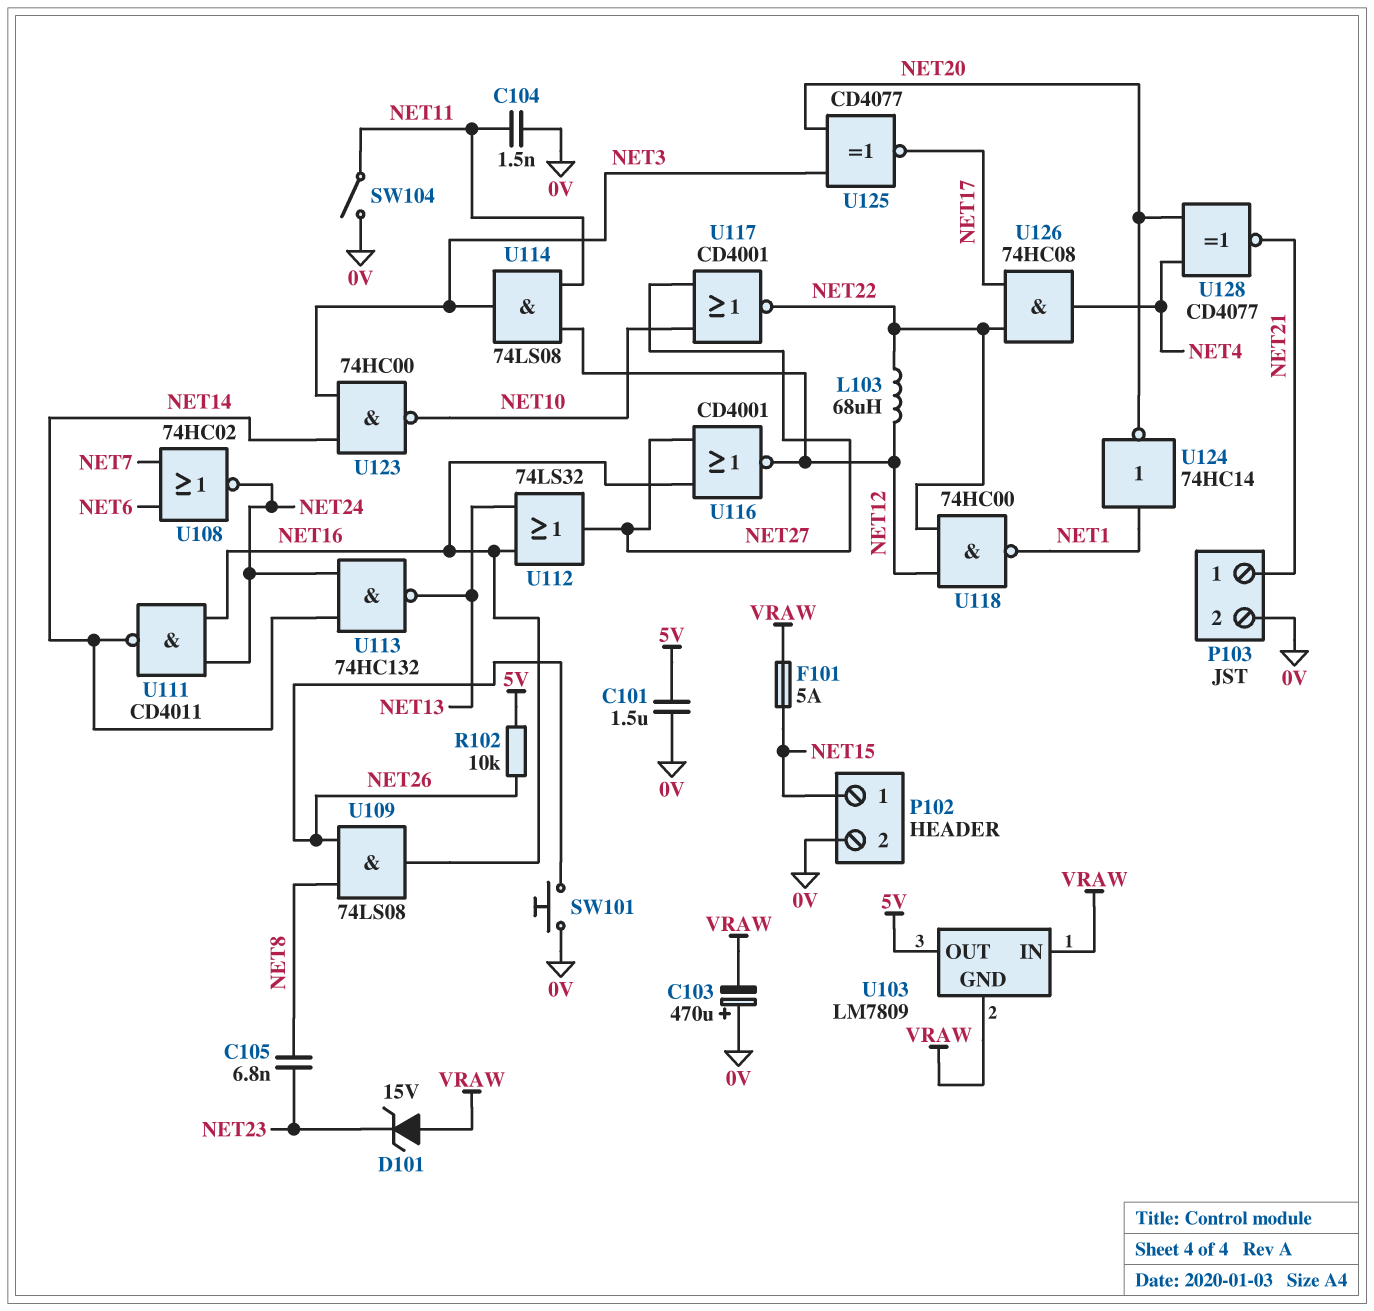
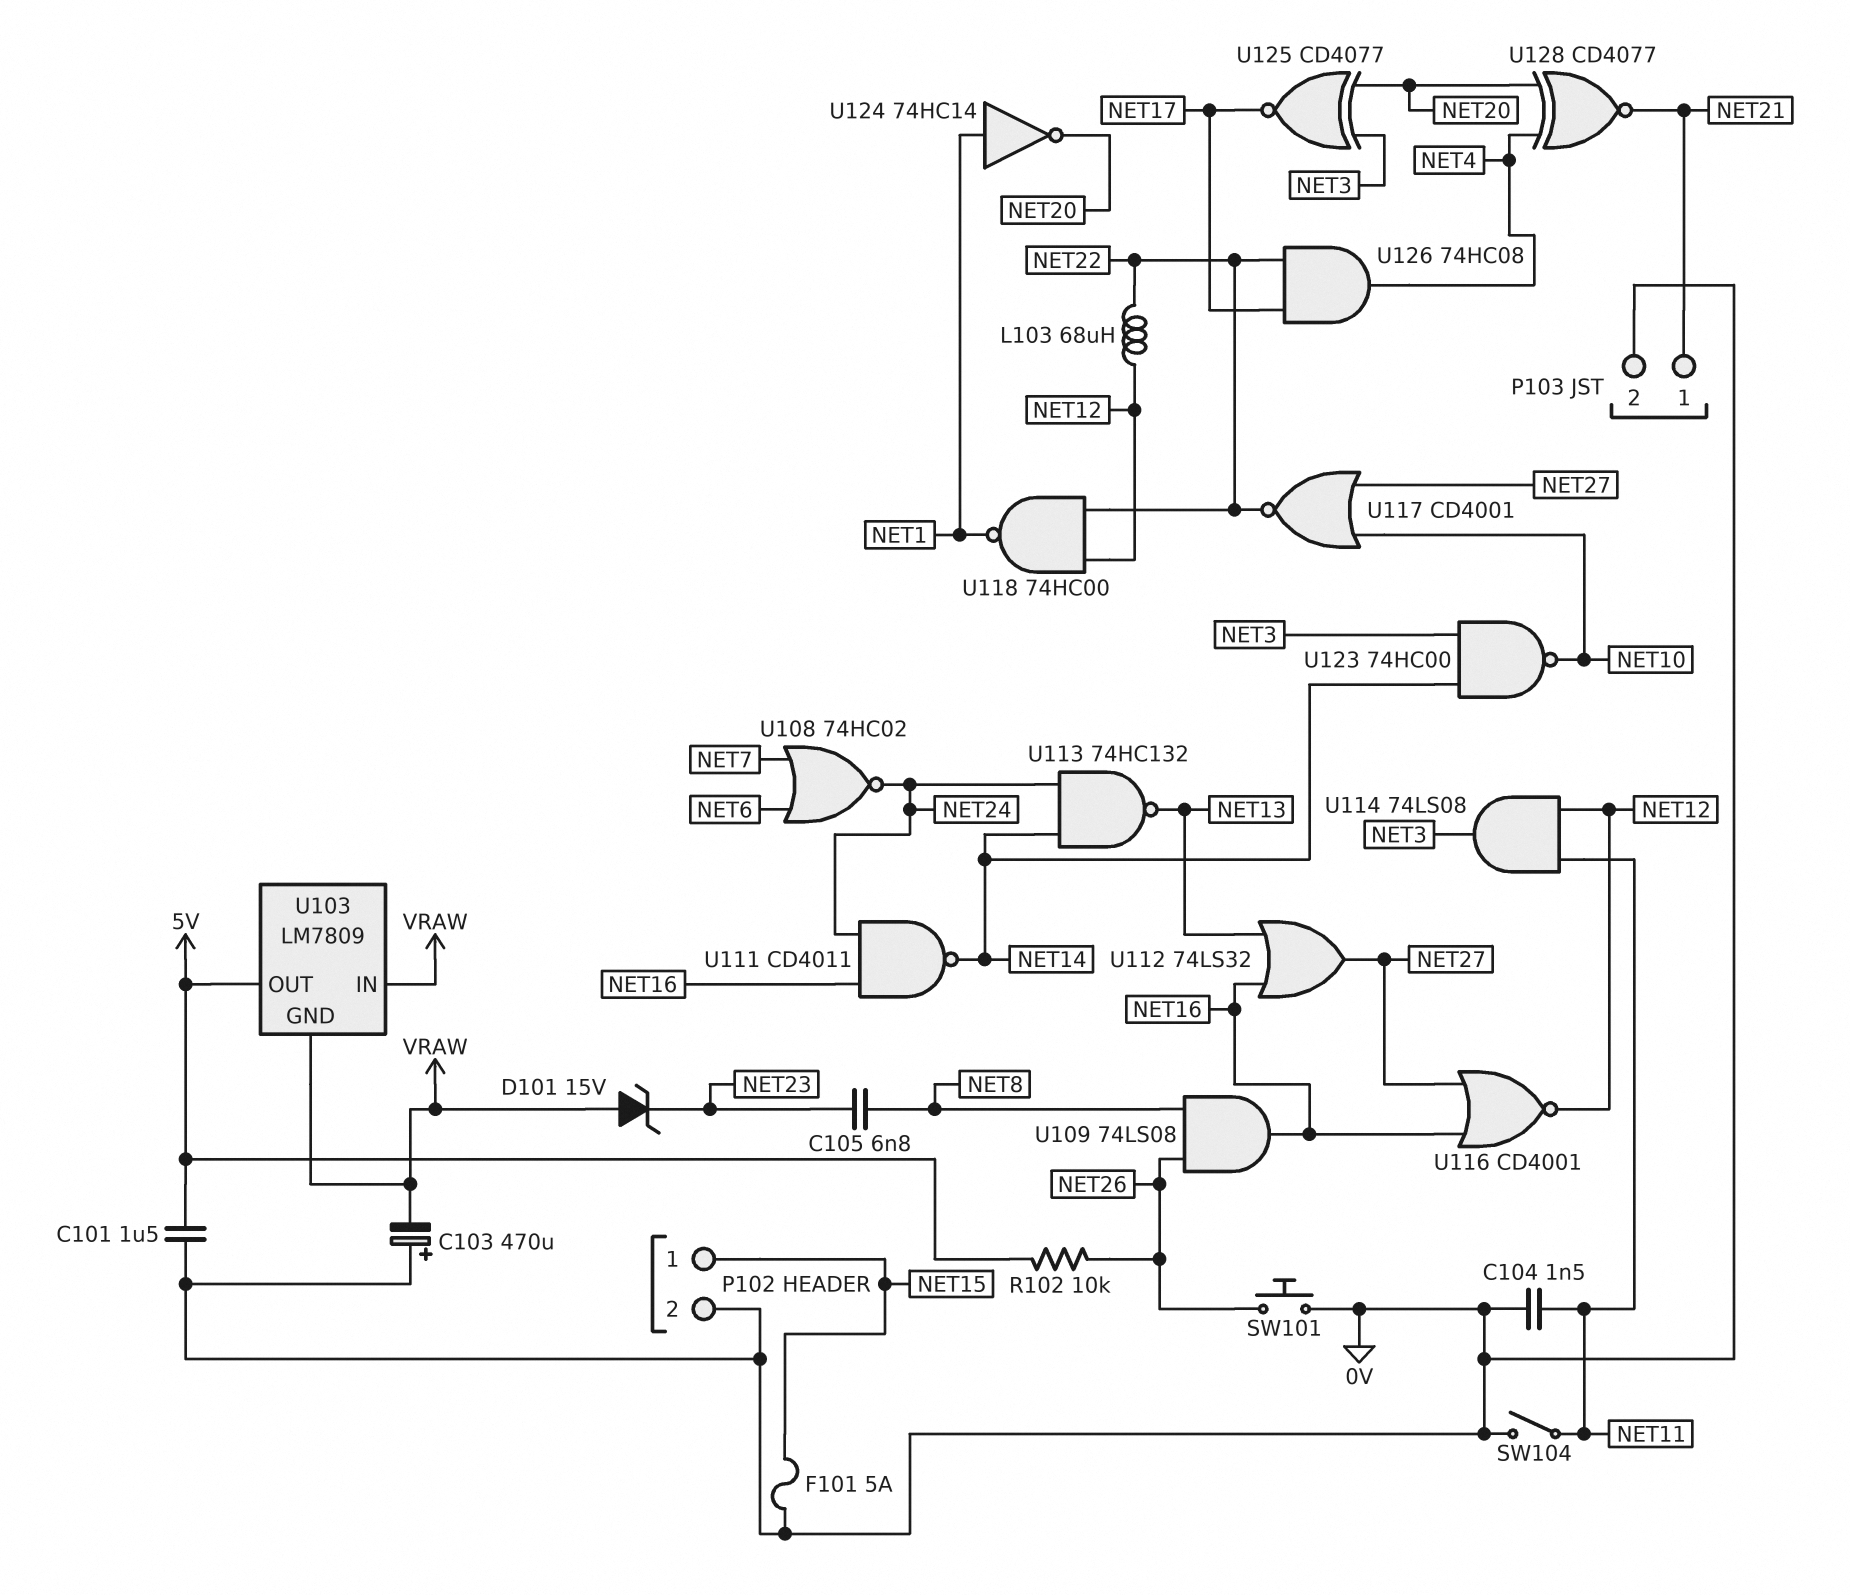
F101: 5A (NET15, VRAW) -> 5A (0V, NET15)

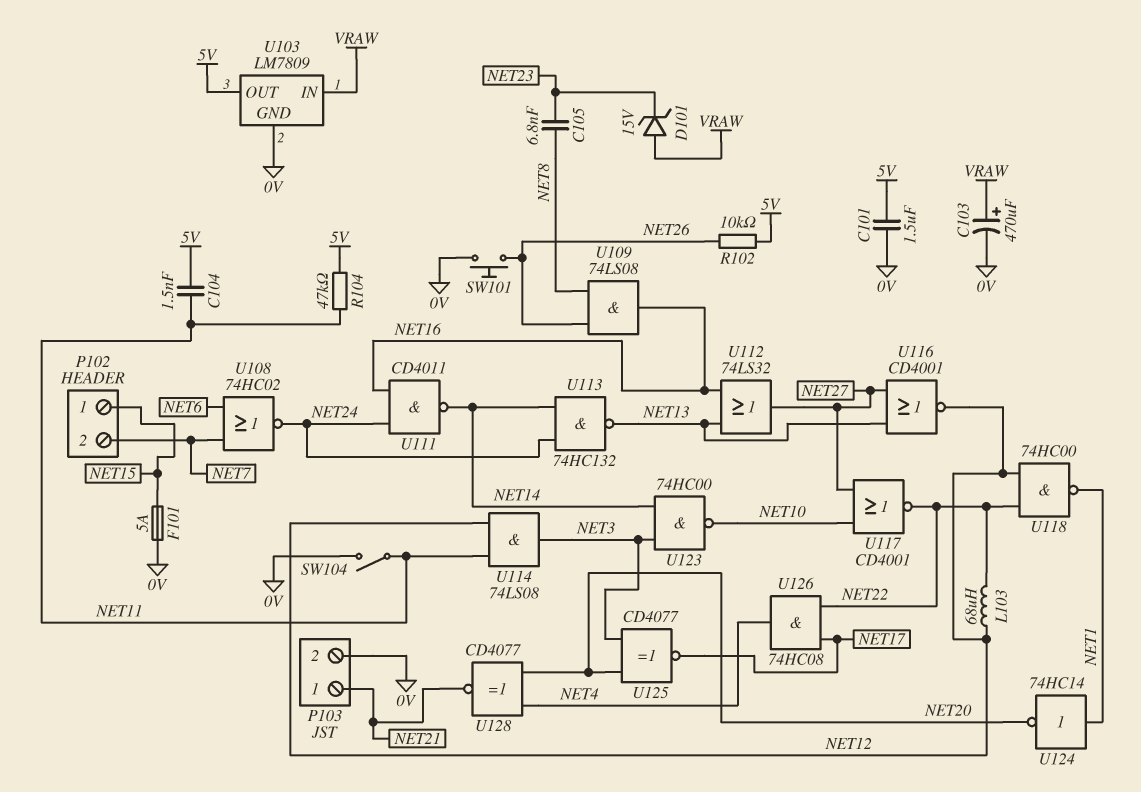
C103: 470uF (plus 0V, minus VRAW) -> 470uF (plus VRAW, minus 0V)
C104: 1.5nF (0V, NET11) -> 1.5nF (5V, NET11)
P102 pin 2: 0V -> NET7
R104: none -> 47k (5V, NET11)
U103 pin GND: VRAW -> 0V
U116: NOR CD4001 (in NET16, in NET27, out NET12) -> NOR CD4001 (in NET13, in NET27, out NET12)

